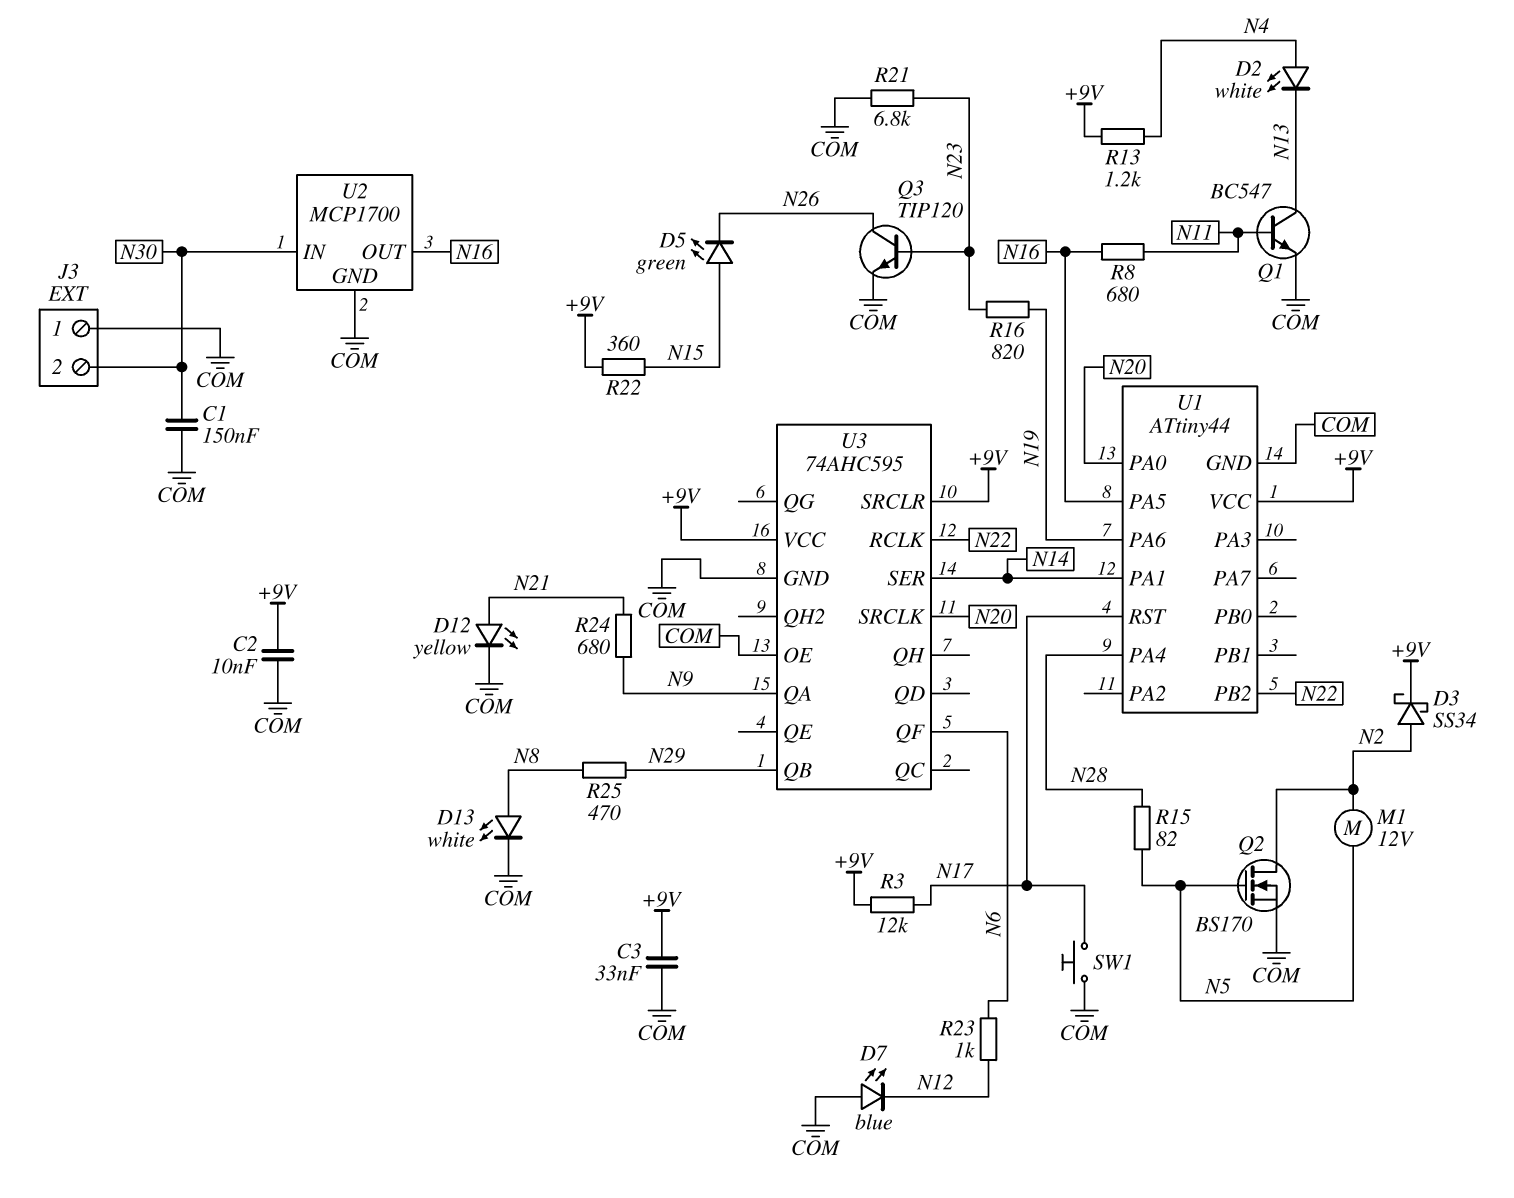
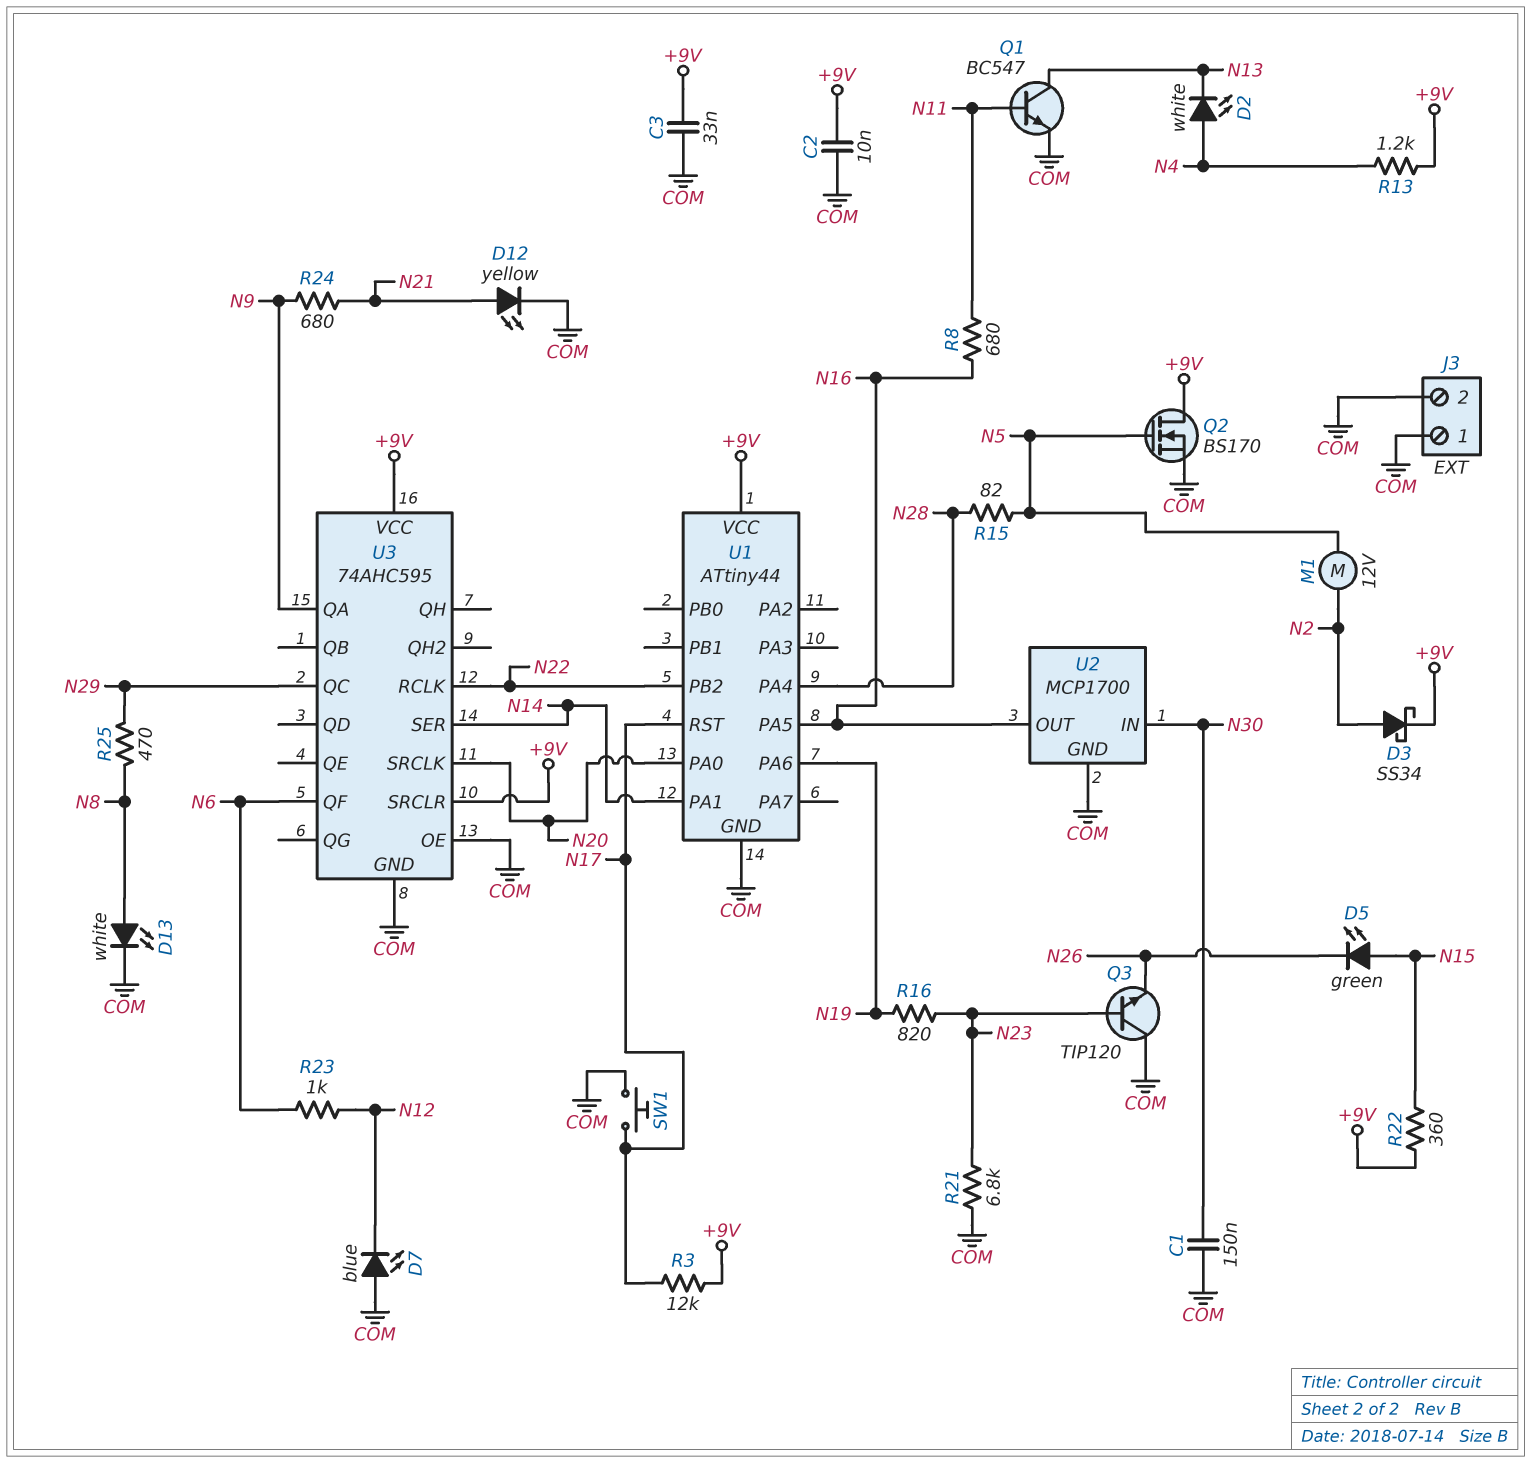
J3 pin 2: N30 -> COM
Q2: NMOS BS170 (G N5, D N2, S COM) -> NMOS BS170 (G N5, D +9V, S COM)
Q3: NPN TIP120 (B N23, C N26, E COM) -> NPN TIP120 (B N23, C COM, E N26)
U3 pin QB: N29 -> none
U3 pin QC: none -> N29

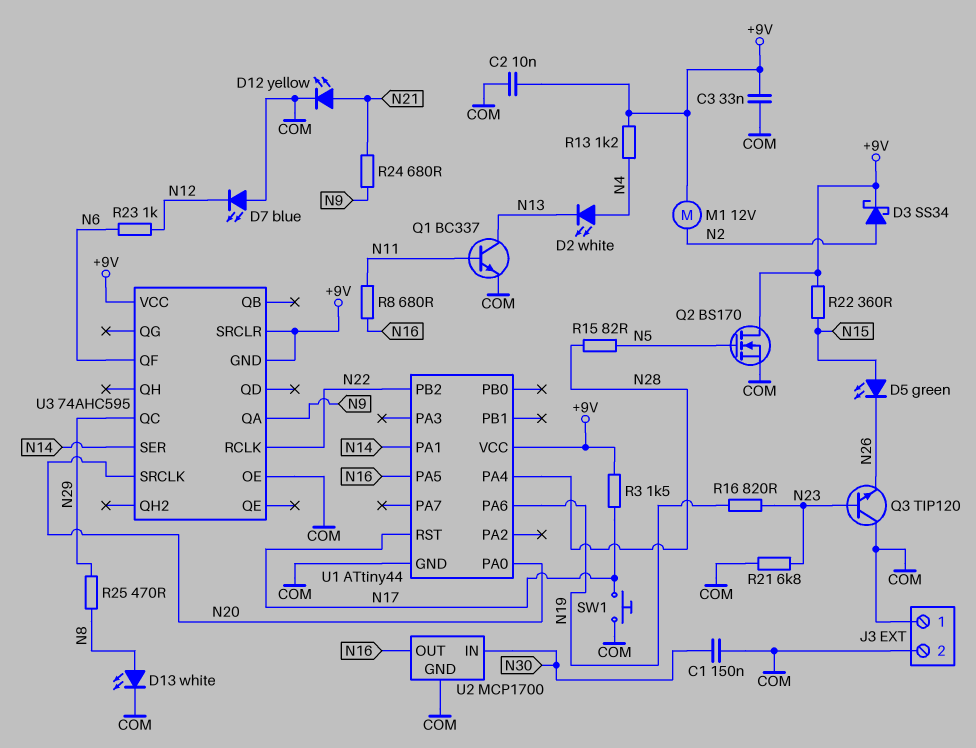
M1: motor 12V (N2, N5) -> motor 12V (+9V, N2)
Q1: NPN BC547 (B N11, C N13, E COM) -> NPN BC337 (B N11, C N13, E COM)
R3: 12k (+9V, N17) -> 1.5k (+9V, N17)
U3 pin GND: COM -> +9V

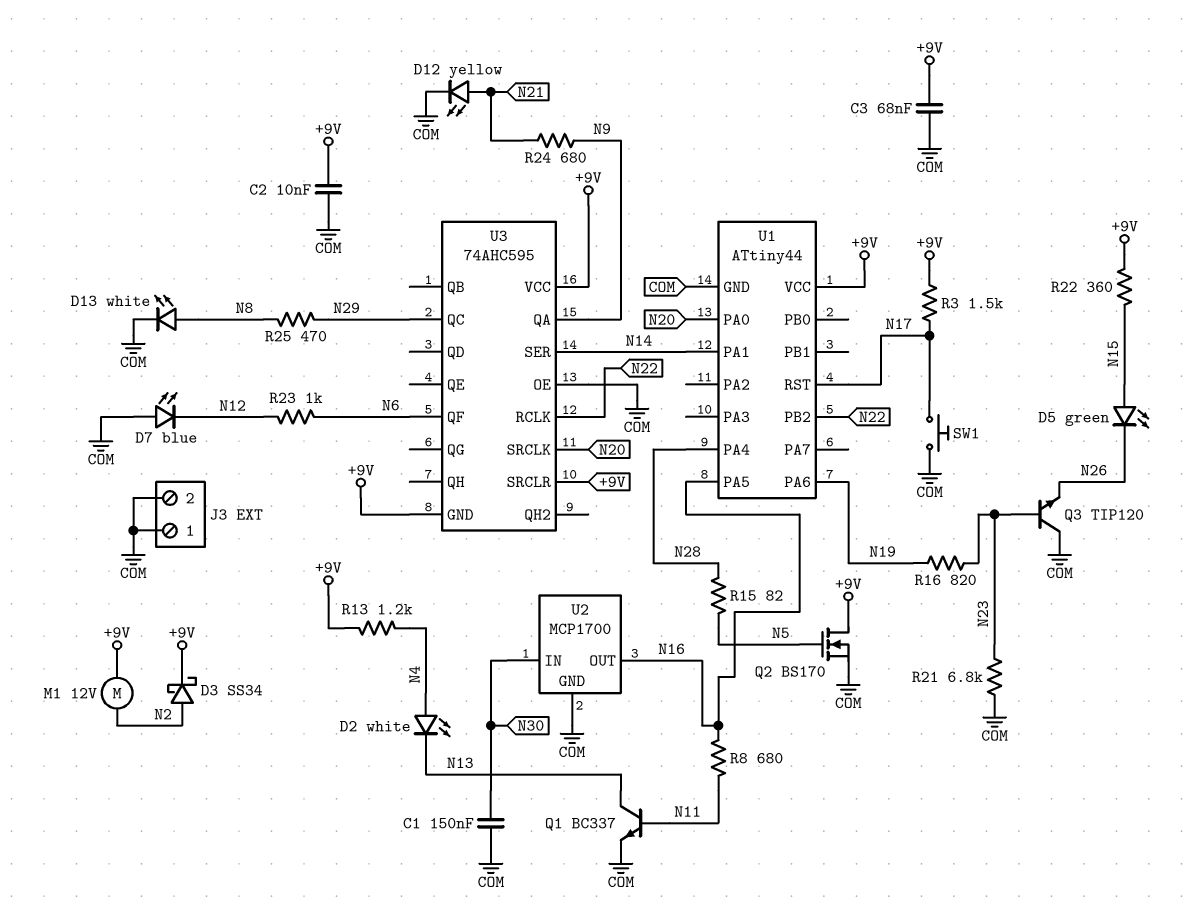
C3: 33nF (+9V, COM) -> 68nF (+9V, COM)

